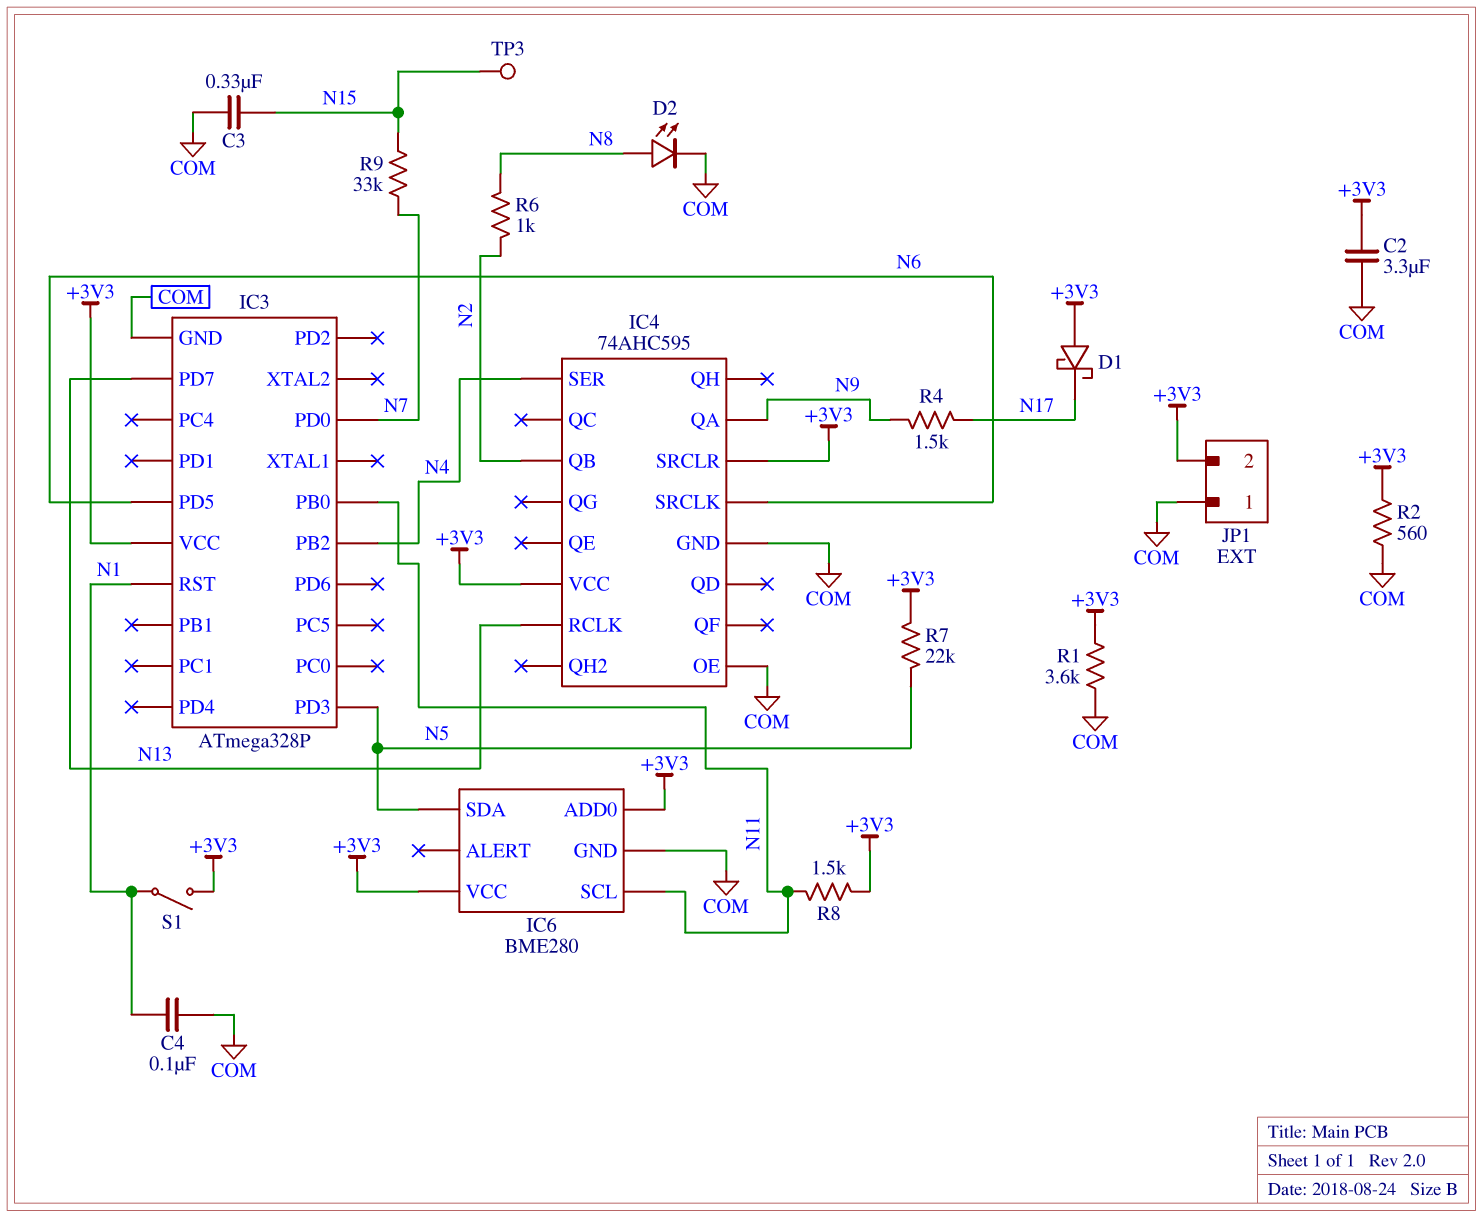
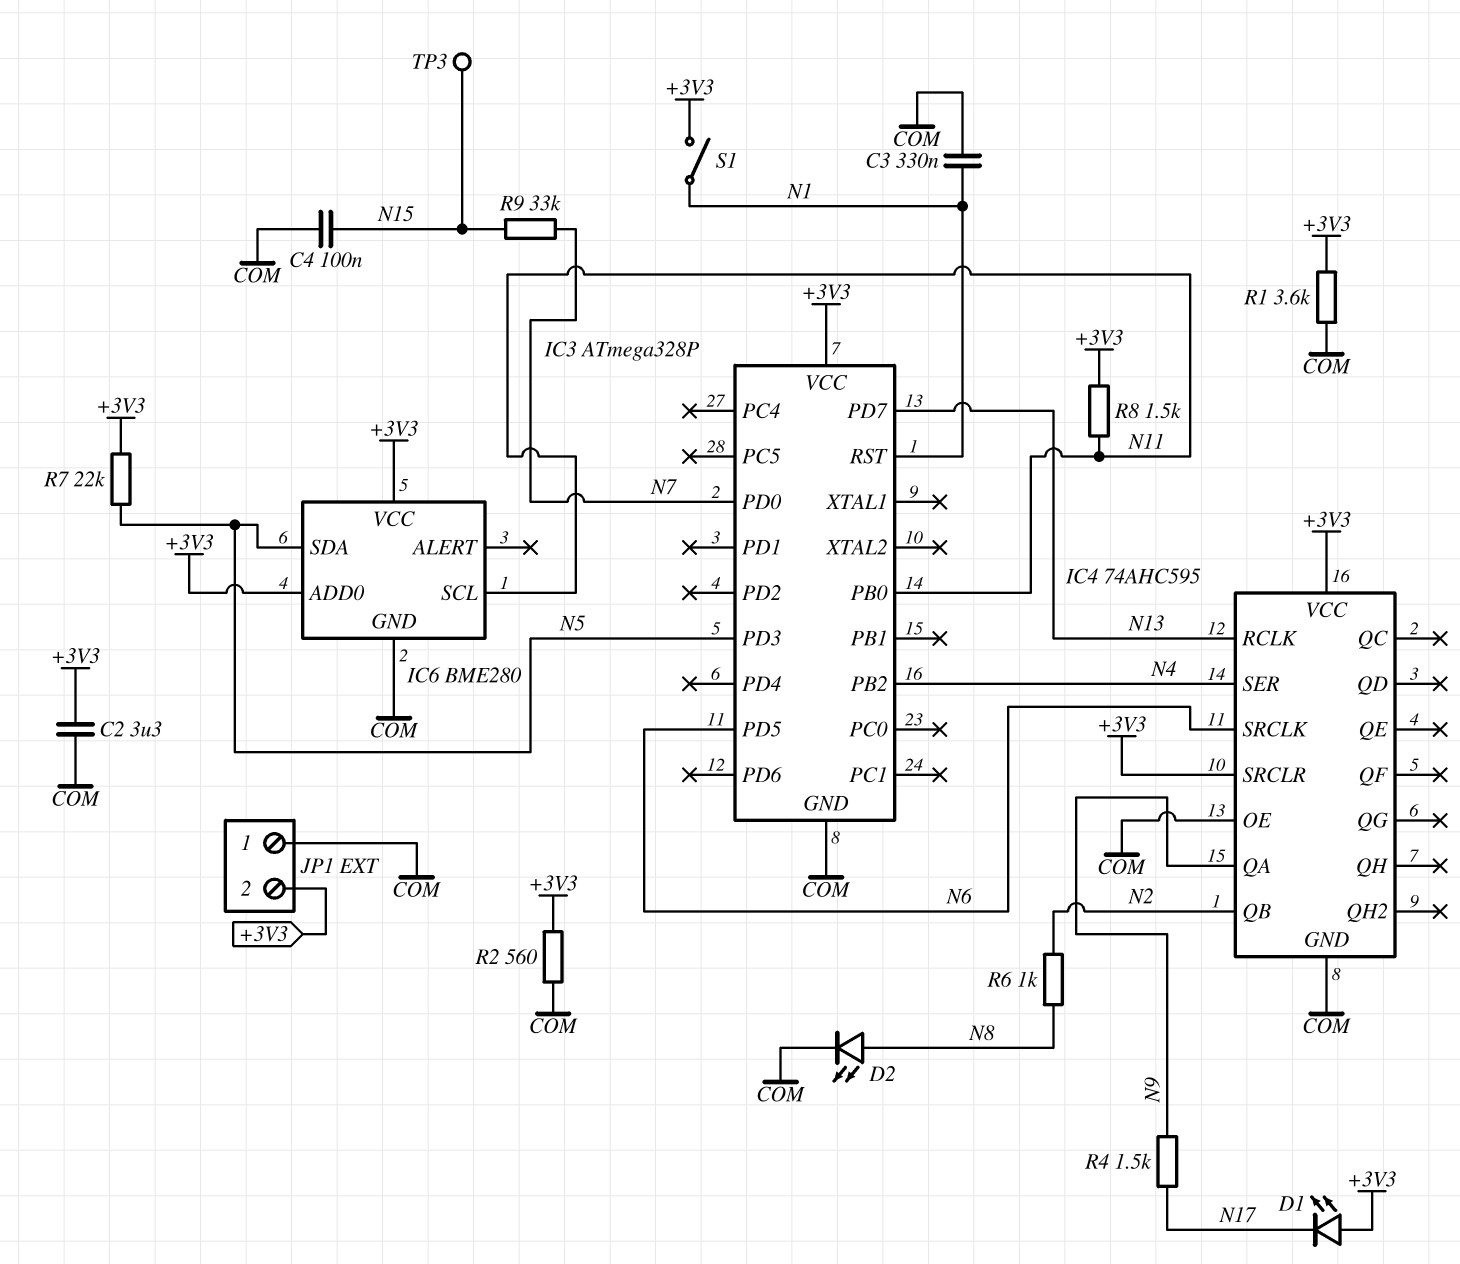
C3: 330nF (COM, N15) -> 330nF (COM, N1)
C4: 100nF (COM, N1) -> 100nF (COM, N15)
D1: schottky (A +3V3, K N17) -> LED (A +3V3, K N17)

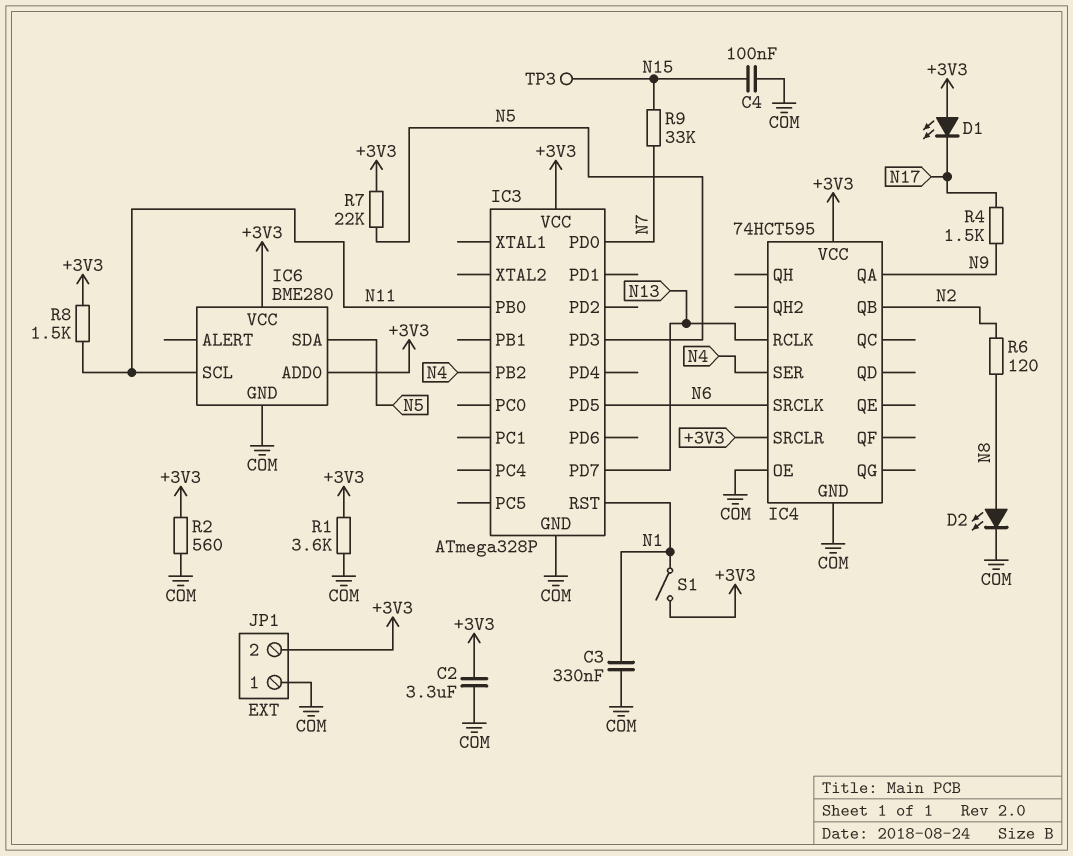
IC4: 74AHC595 -> 74HCT595
R6: 1k (N2, N8) -> 120 (N2, N8)

